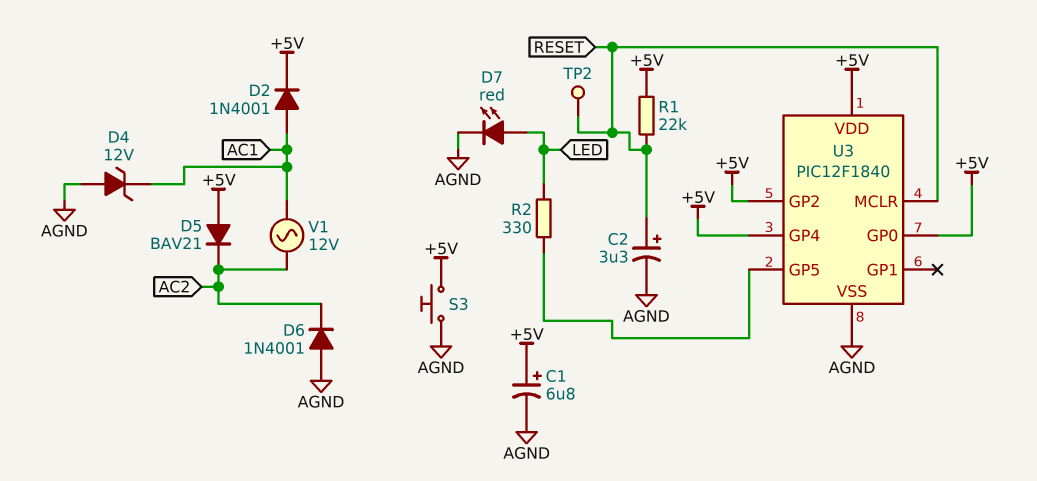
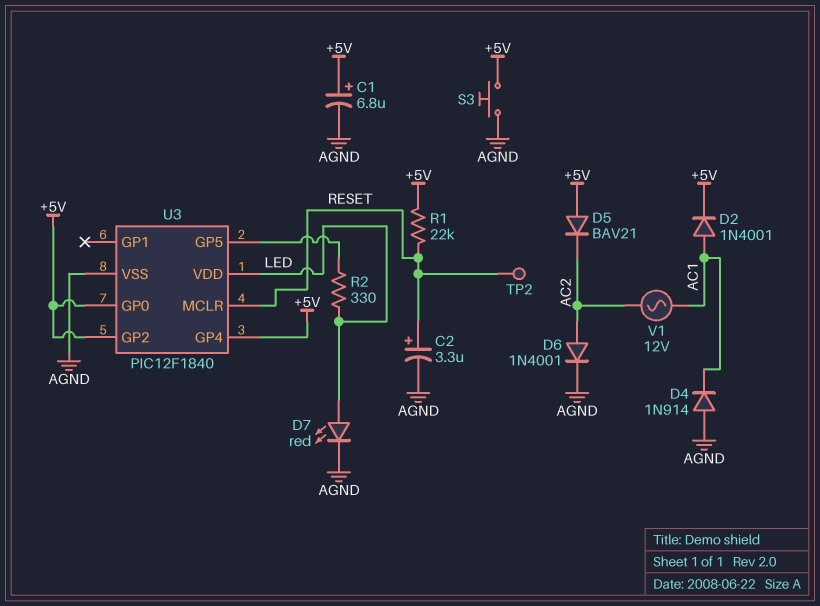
D4: zener 12V (A AGND, K AC1) -> diode 1N914 (A AGND, K AC1)
D6: diode 1N4001 (A AGND, K AC2) -> diode 1N4001 (A AC2, K AGND)
U3 pin VDD: +5V -> LED

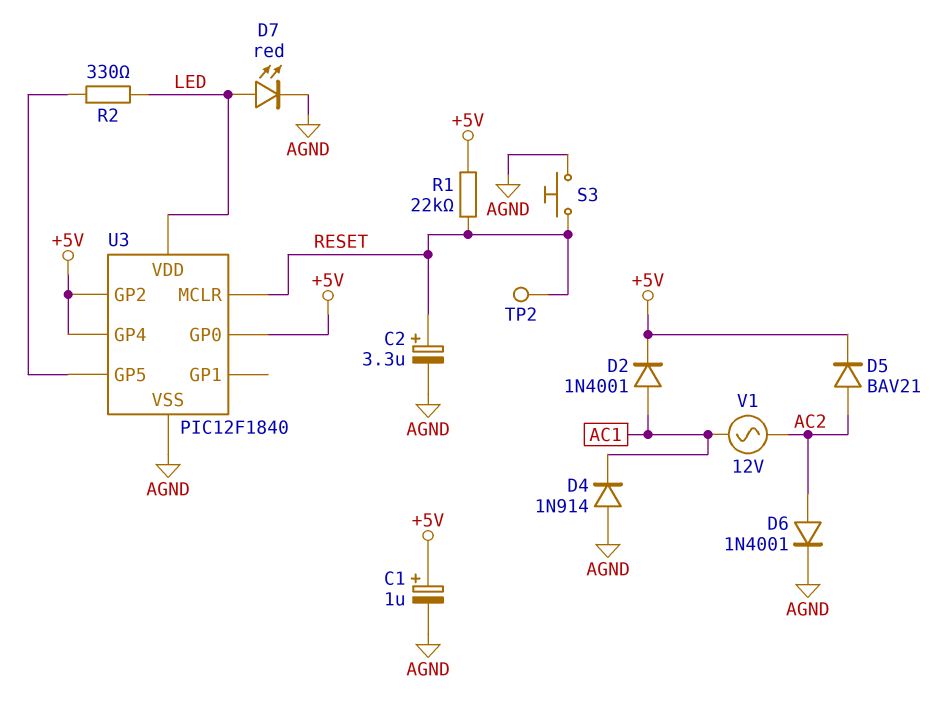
C1: 6.8uF (plus +5V, minus AGND) -> 1uF (plus +5V, minus AGND)
D5: diode BAV21 (A +5V, K AC2) -> diode BAV21 (A AC2, K +5V)
S3: button (+5V, AGND) -> button (AGND, RESET)

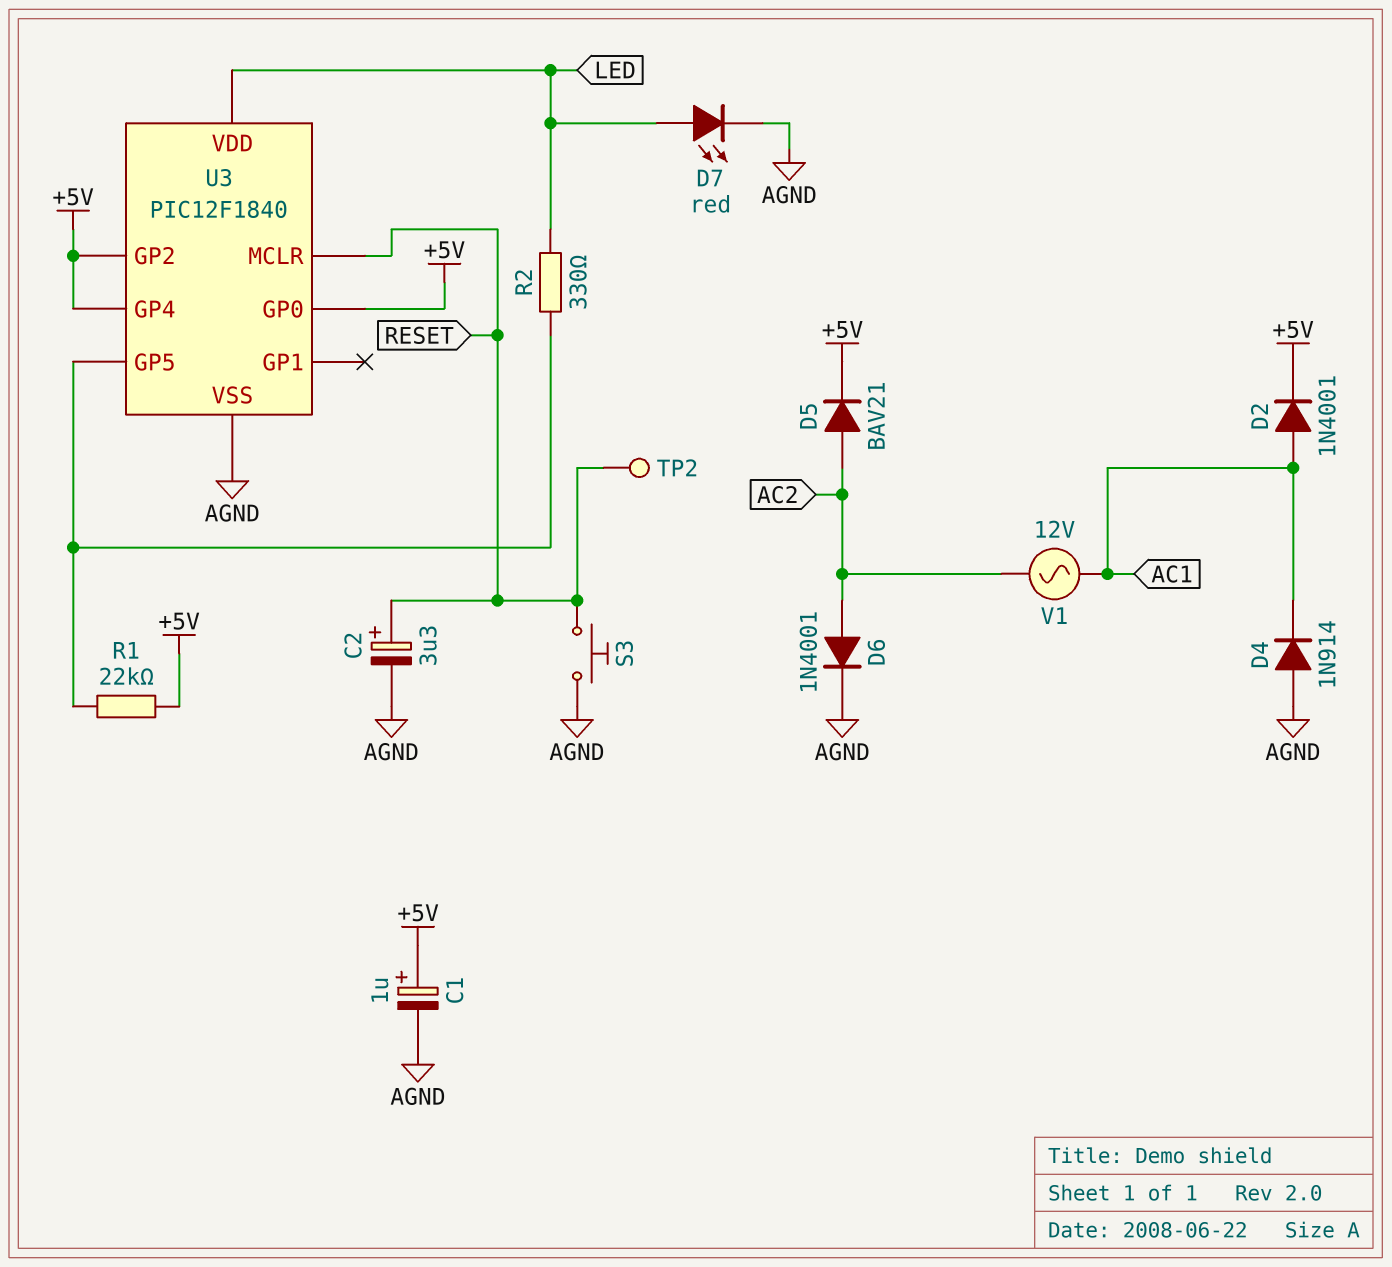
R1: 22k (+5V, RESET) -> 22k (+5V, U3/GP5)

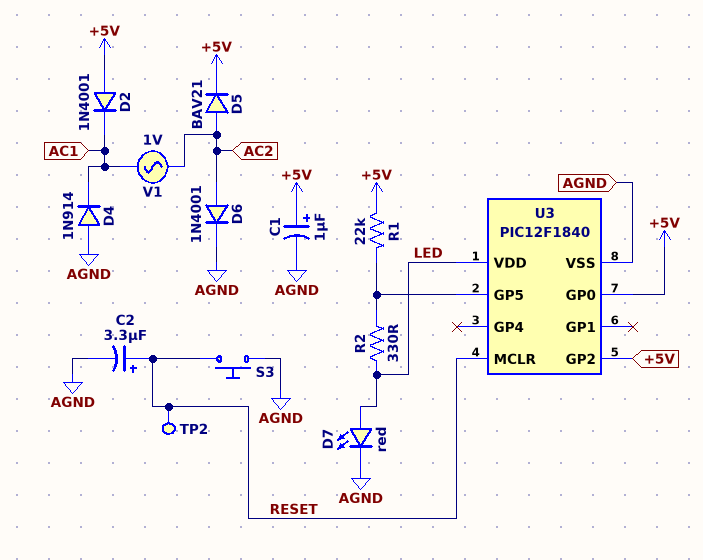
D2: diode 1N4001 (A AC1, K +5V) -> diode 1N4001 (A +5V, K AC1)
U3 pin GP4: +5V -> none
V1: AC 12V (AC1, AC2) -> AC 1V (AC1, AC2)

